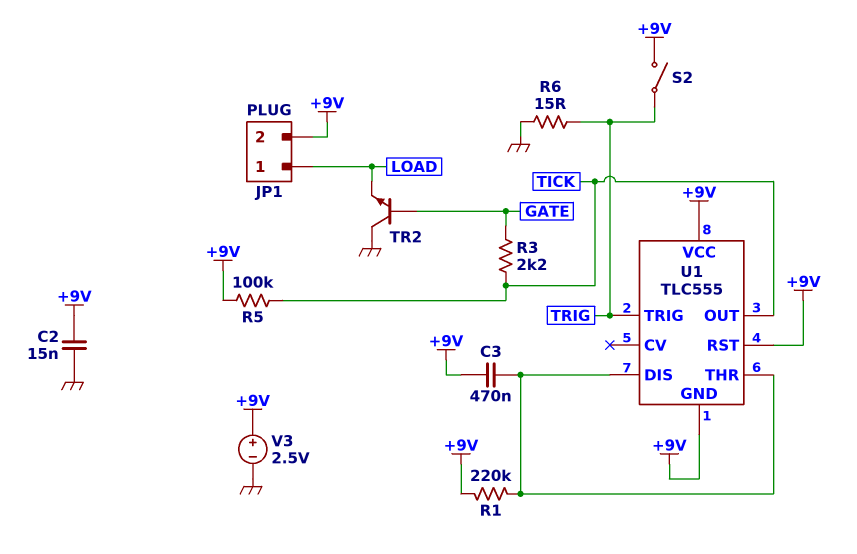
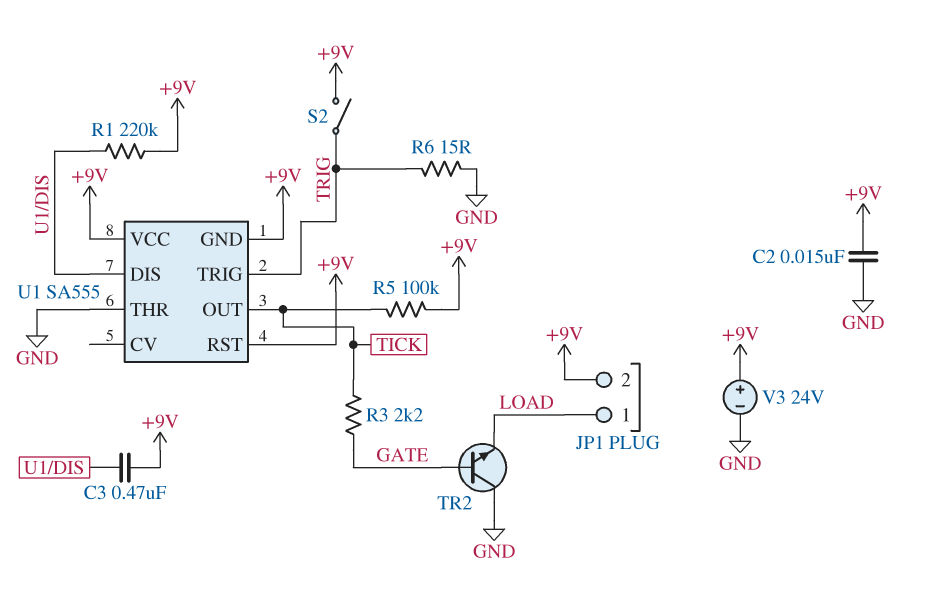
U1: TLC555 -> SA555
U1 pin THR: U1/DIS -> GND
V3: 2.5V (plus +9V, minus GND) -> 24V (plus +9V, minus GND)

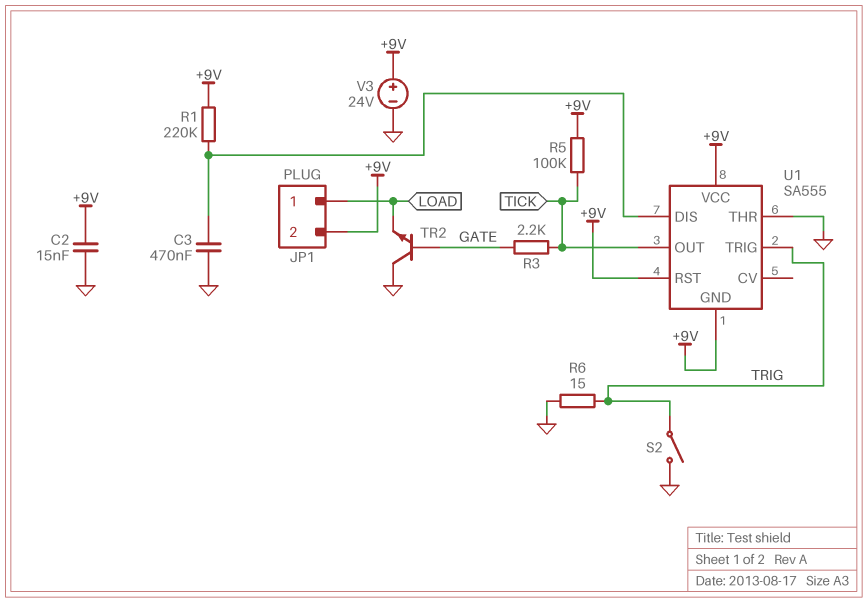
C3: 470nF (+9V, U1/DIS) -> 470nF (GND, U1/DIS)
S2: switch (+9V, TRIG) -> switch (GND, TRIG)

